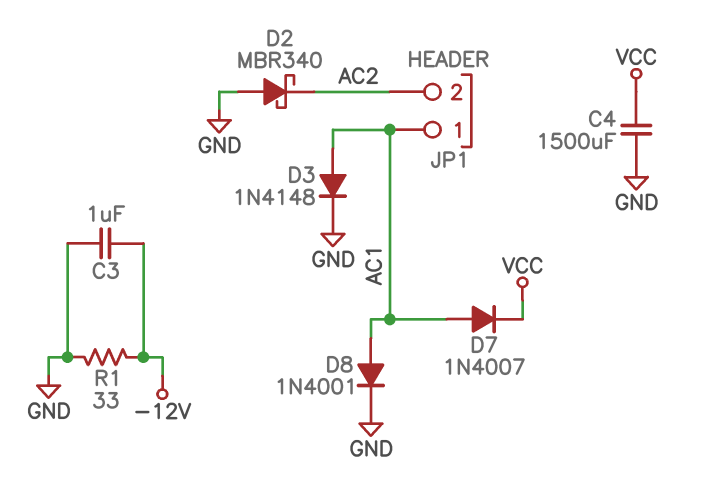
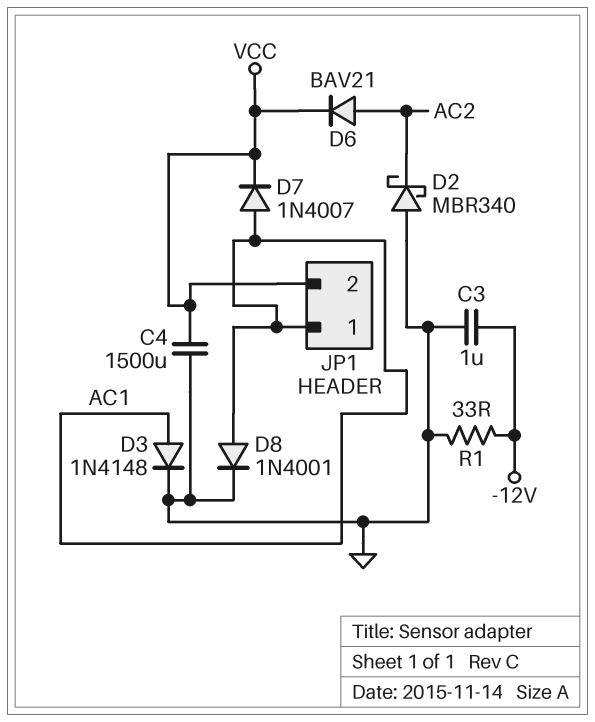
D6: none -> diode BAV21 (A AC2, K VCC)
JP1 pin 2: AC2 -> VCC

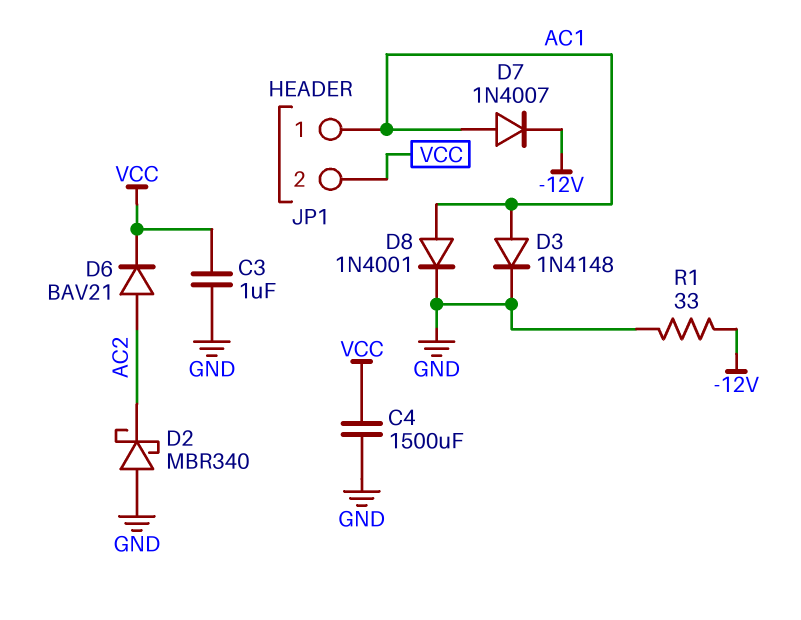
C3: 1uF (-12V, GND) -> 1uF (GND, VCC)
D7: diode 1N4007 (A AC1, K VCC) -> diode 1N4007 (A AC1, K -12V)

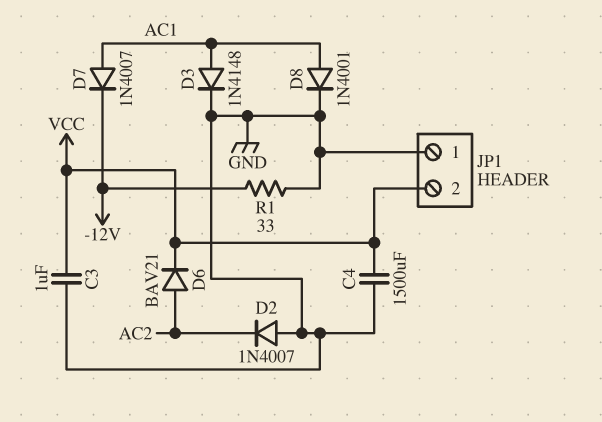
D2: schottky MBR340 (A GND, K AC2) -> diode 1N4007 (A GND, K AC2)
JP1 pin 1: AC1 -> GND

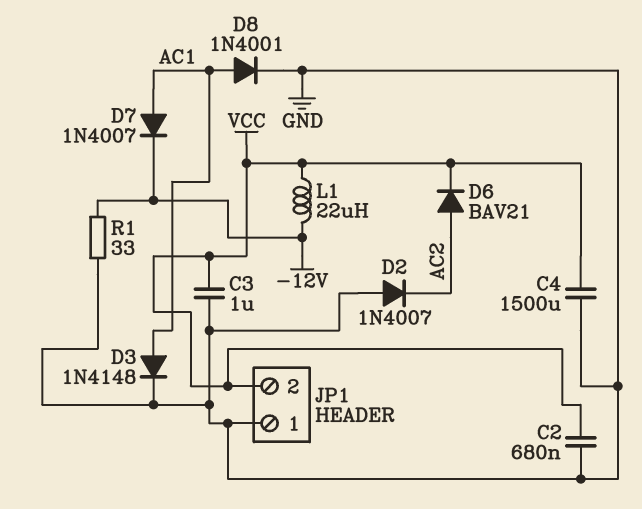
C2: none -> 680nF (GND, VCC)
L1: none -> 22uH (-12V, VCC)

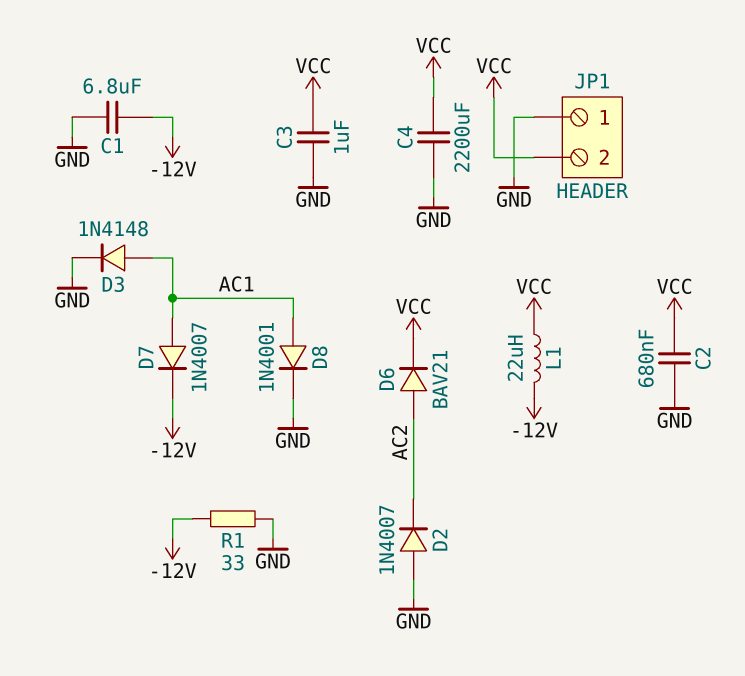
C1: none -> 6.8uF (-12V, GND)
C4: 1500uF (GND, VCC) -> 2200uF (GND, VCC)

